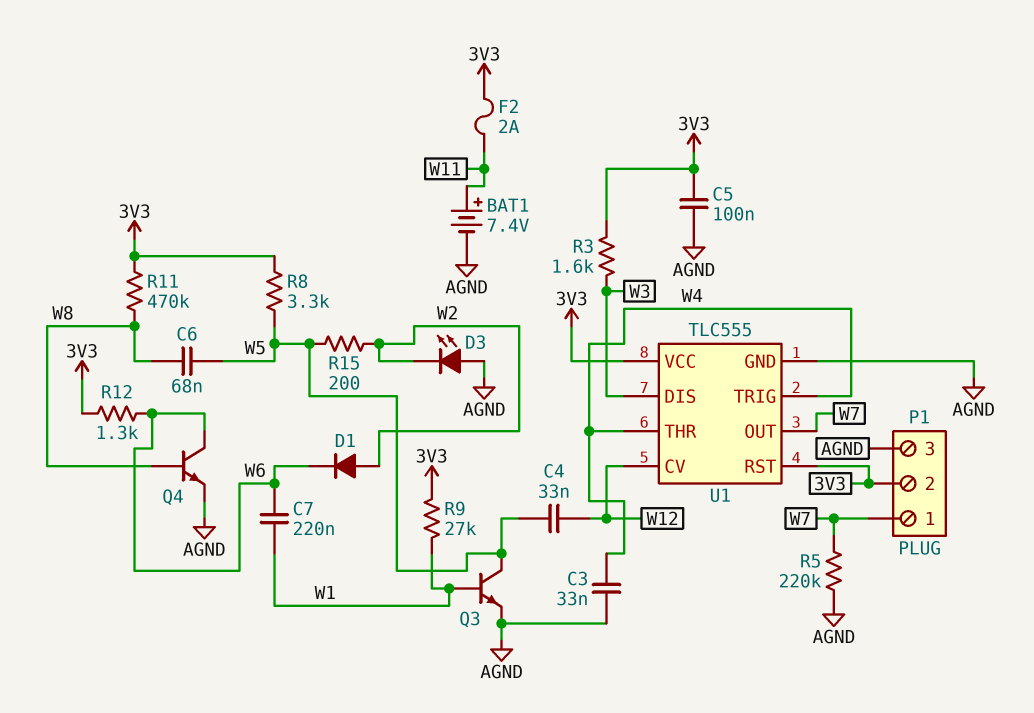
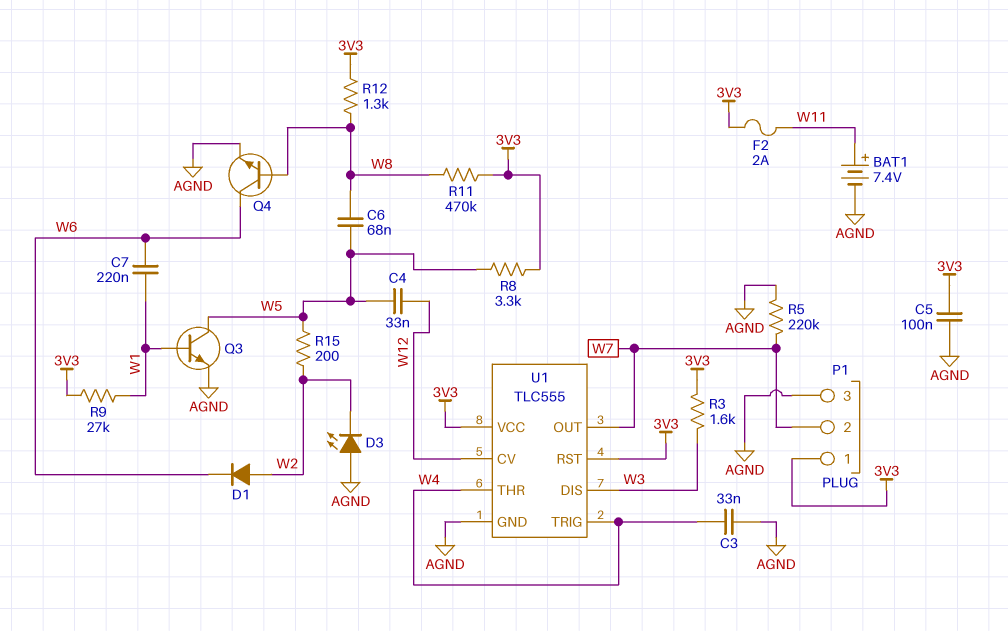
P1 pin 1: W7 -> 3V3
P1 pin 2: 3V3 -> W7
R12: 1.3k (3V3, W6) -> 1.3k (3V3, W8)

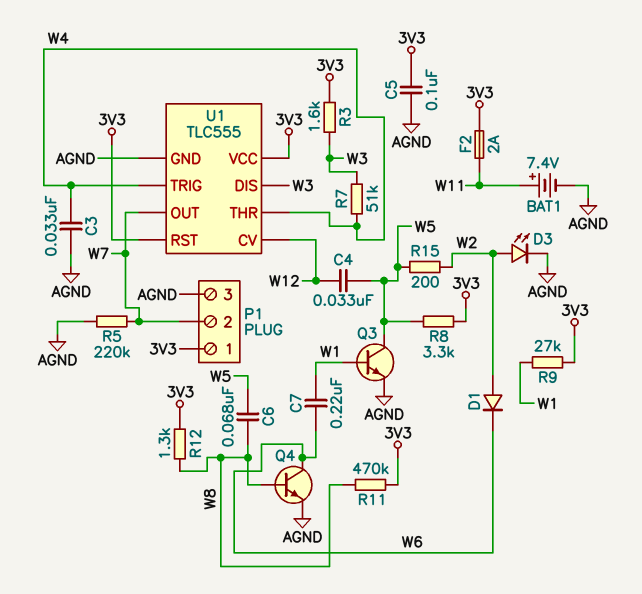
D3: LED (A AGND, K W2) -> LED (A W2, K AGND)
R7: none -> 51k (W3, W4)

